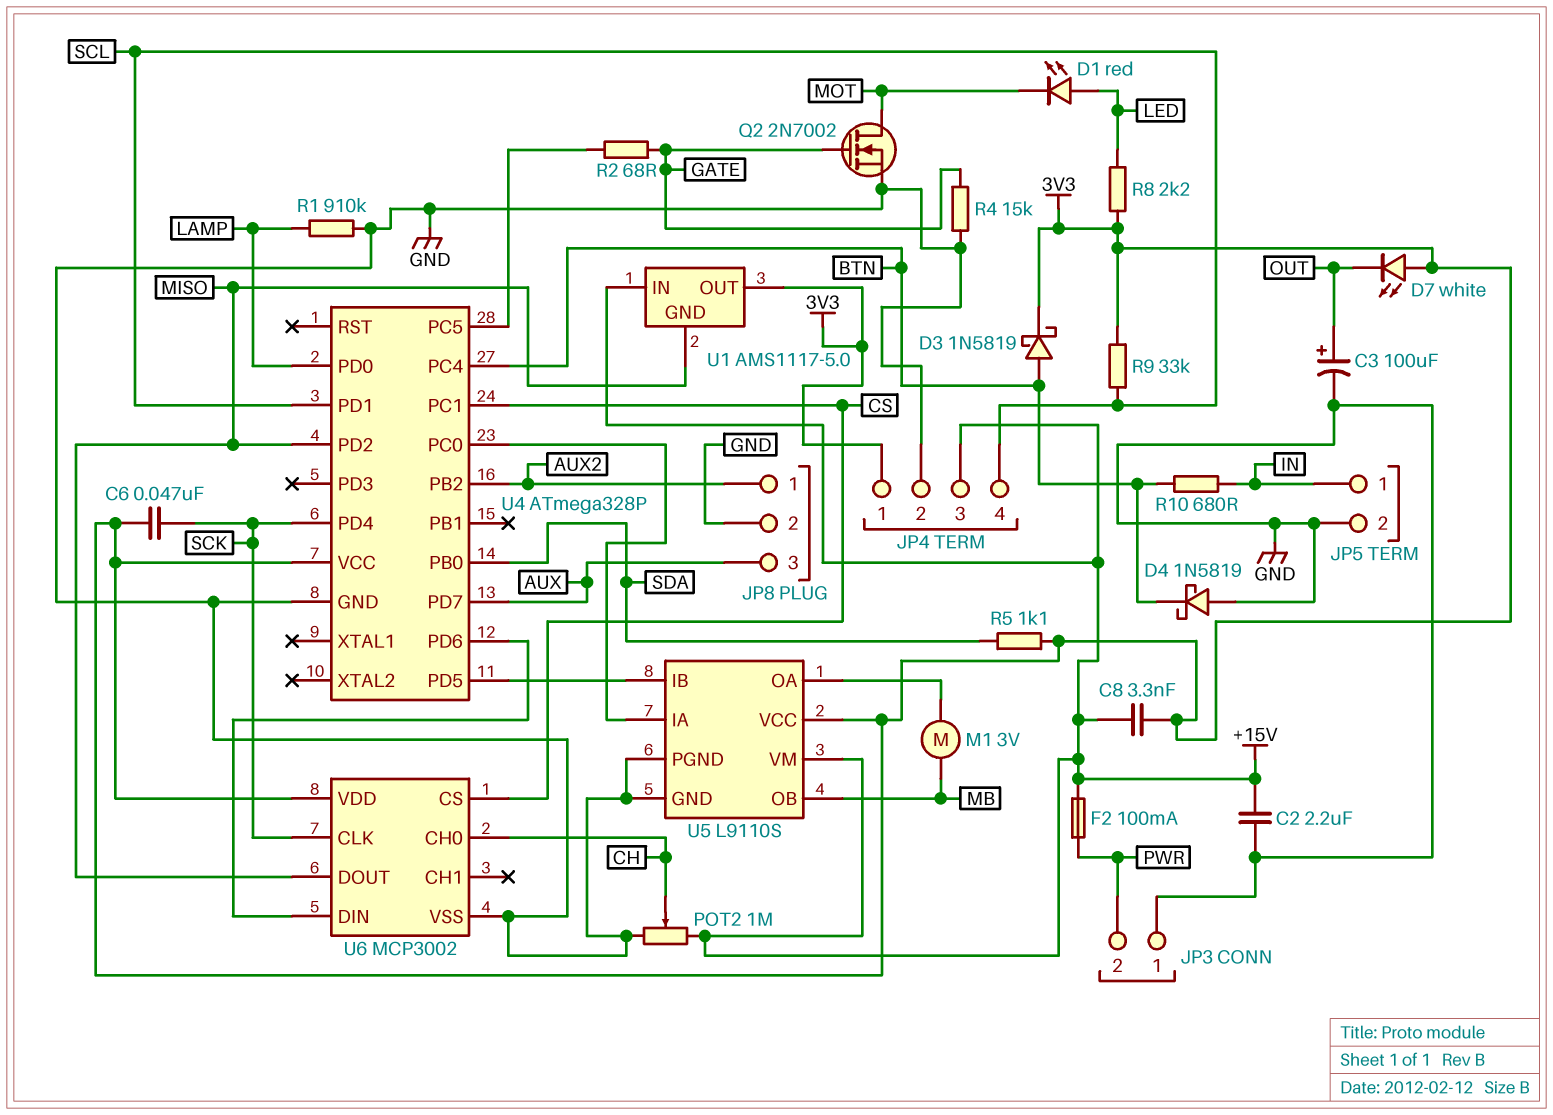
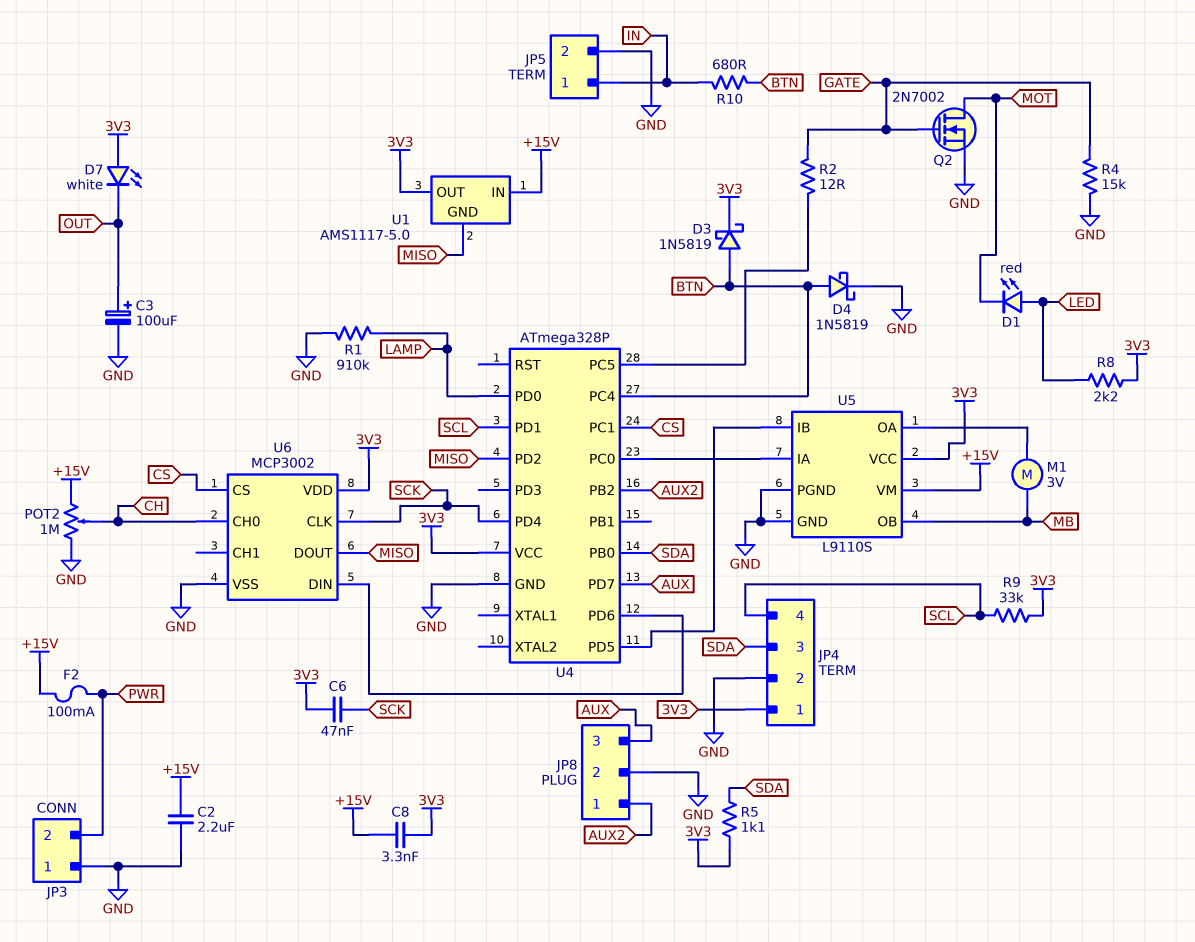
D4: schottky 1N5819 (A GND, K BTN) -> schottky 1N5819 (A BTN, K GND)
JP4 pin 3: +15V -> SDA
R2: 68 (GATE, U4/PC5) -> 12 (GATE, U4/PC5)

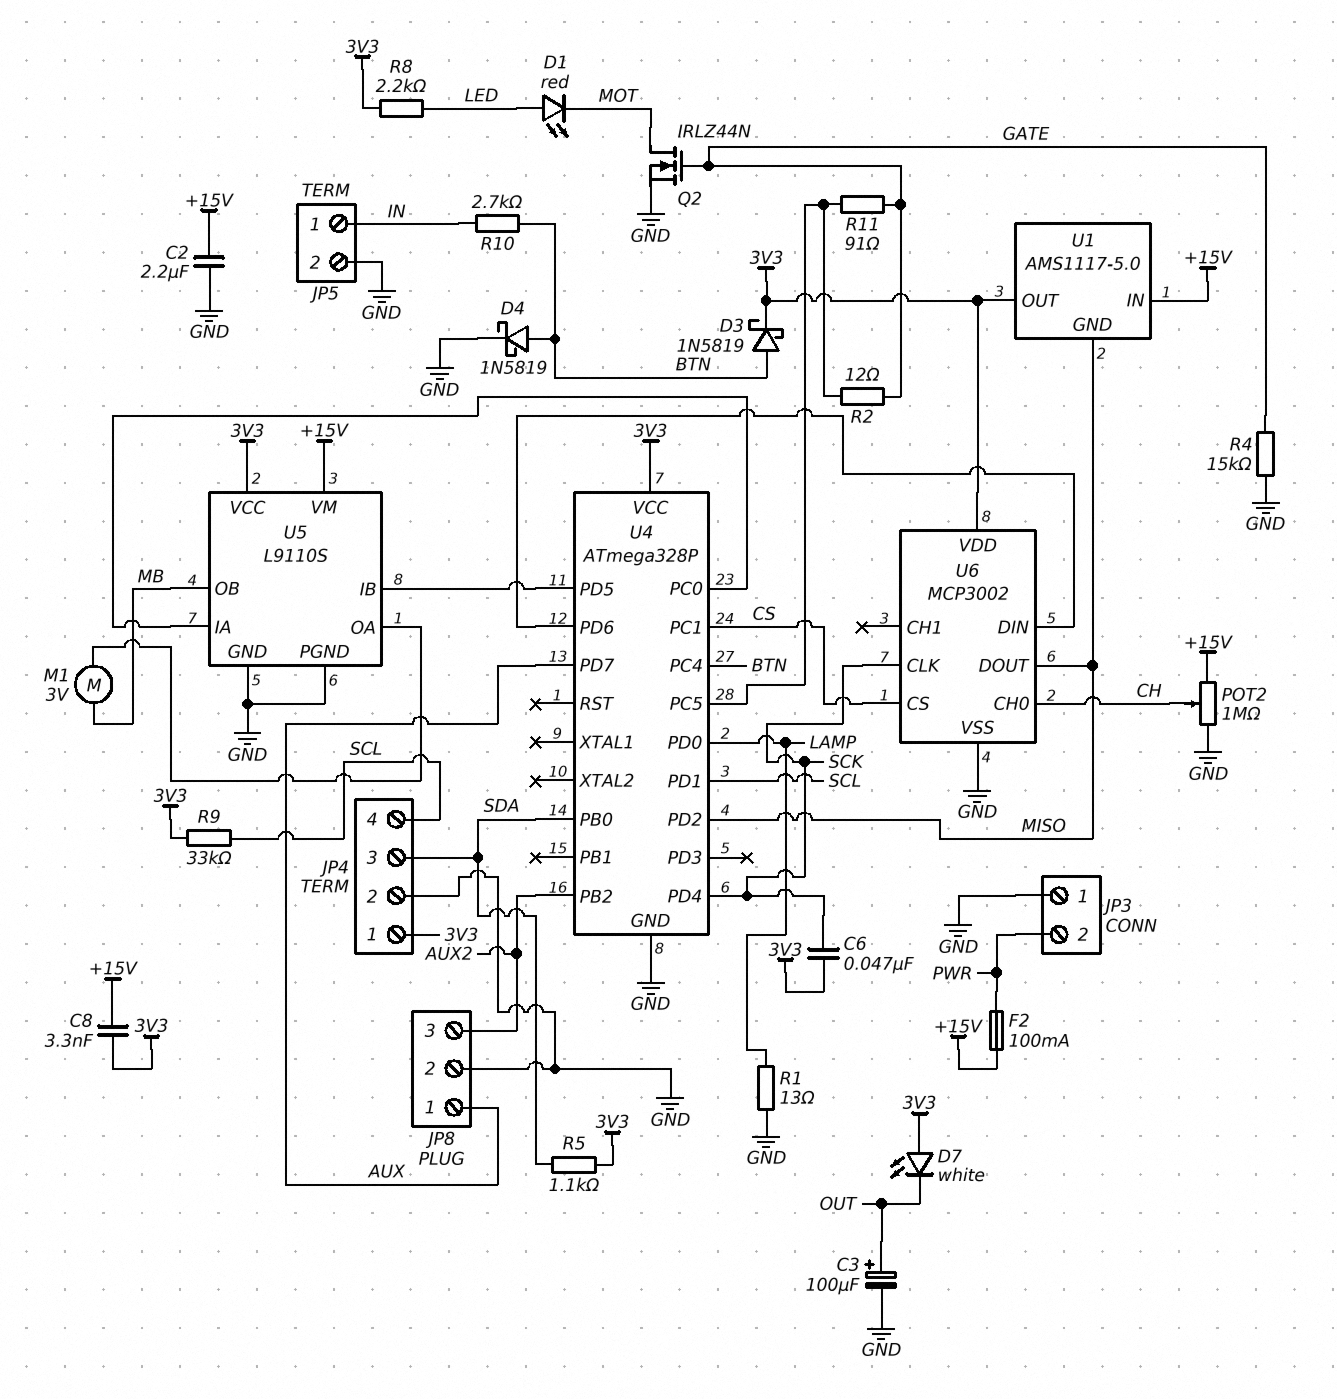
JP8 pin 1: AUX2 -> AUX
JP8 pin 3: AUX -> AUX2
Q2: NMOS 2N7002 (G GATE, D MOT, S GND) -> NMOS IRLZ44N (G GATE, D MOT, S GND)
R1: 910k (GND, LAMP) -> 13 (GND, LAMP)
R10: 680 (BTN, IN) -> 2.7k (BTN, IN)
R11: none -> 91 (GATE, U4/PC5)

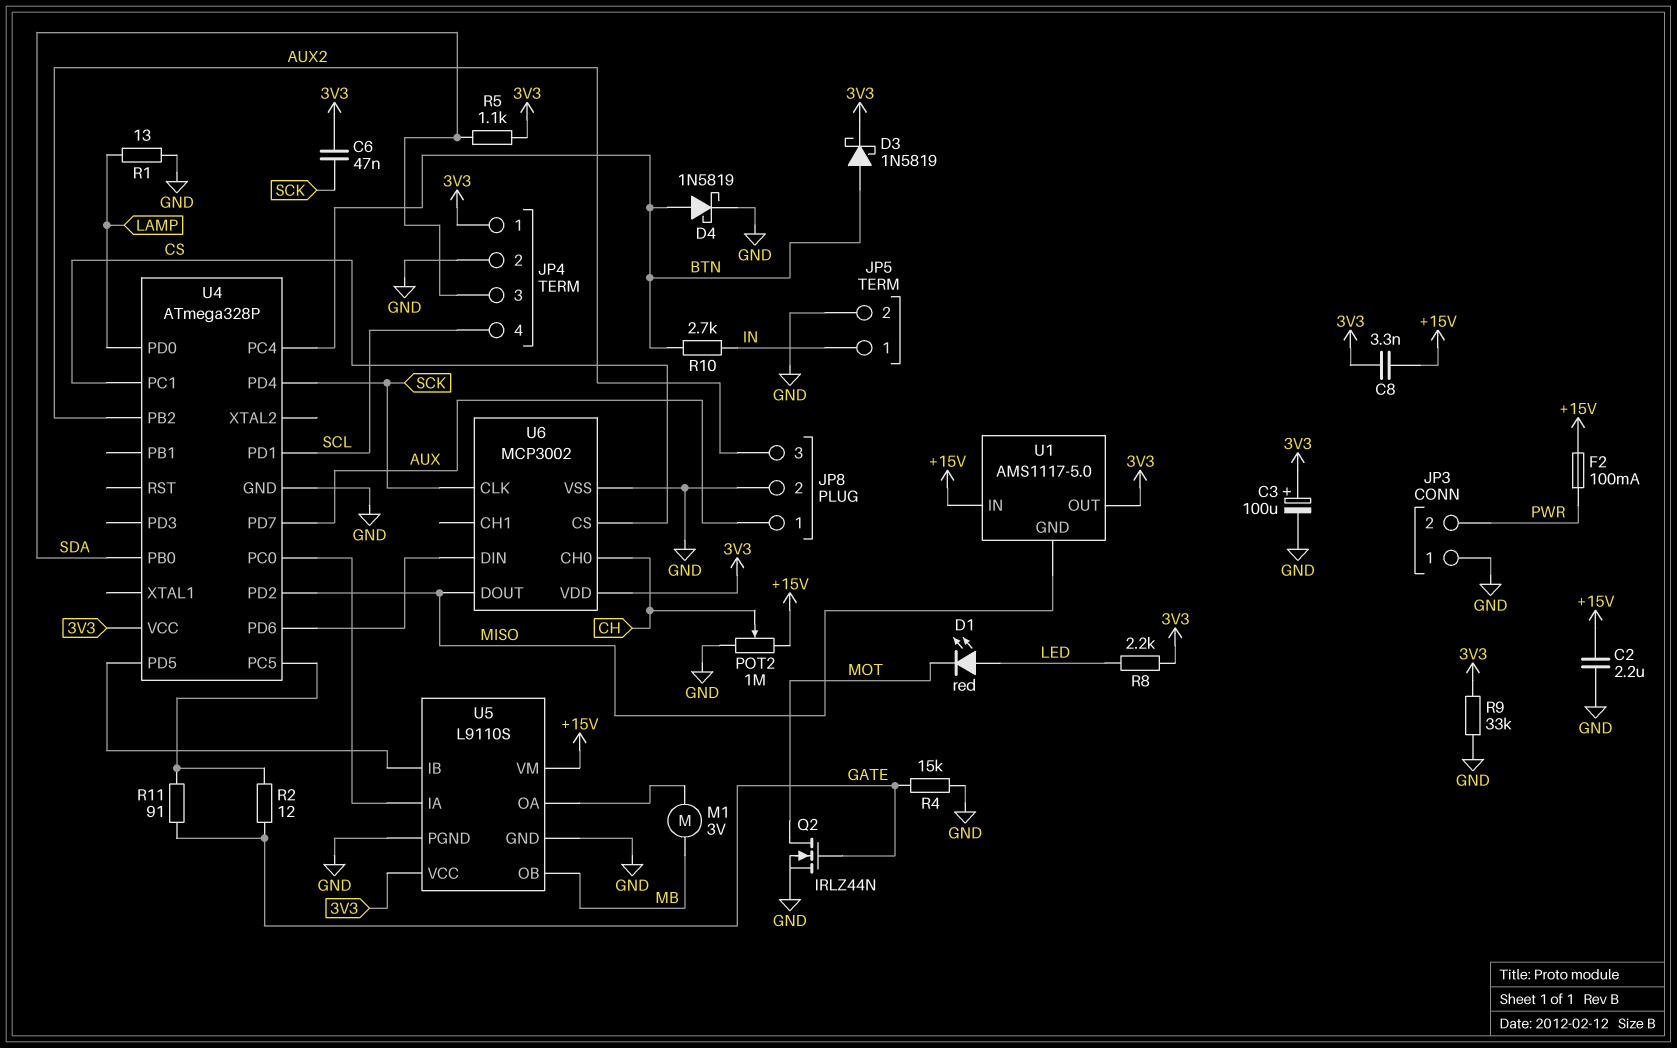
C3: 100uF (plus OUT, minus GND) -> 100uF (plus 3V3, minus GND)
D7: LED white (A 3V3, K OUT) -> none
R9: 33k (3V3, SCL) -> 33k (3V3, GND)

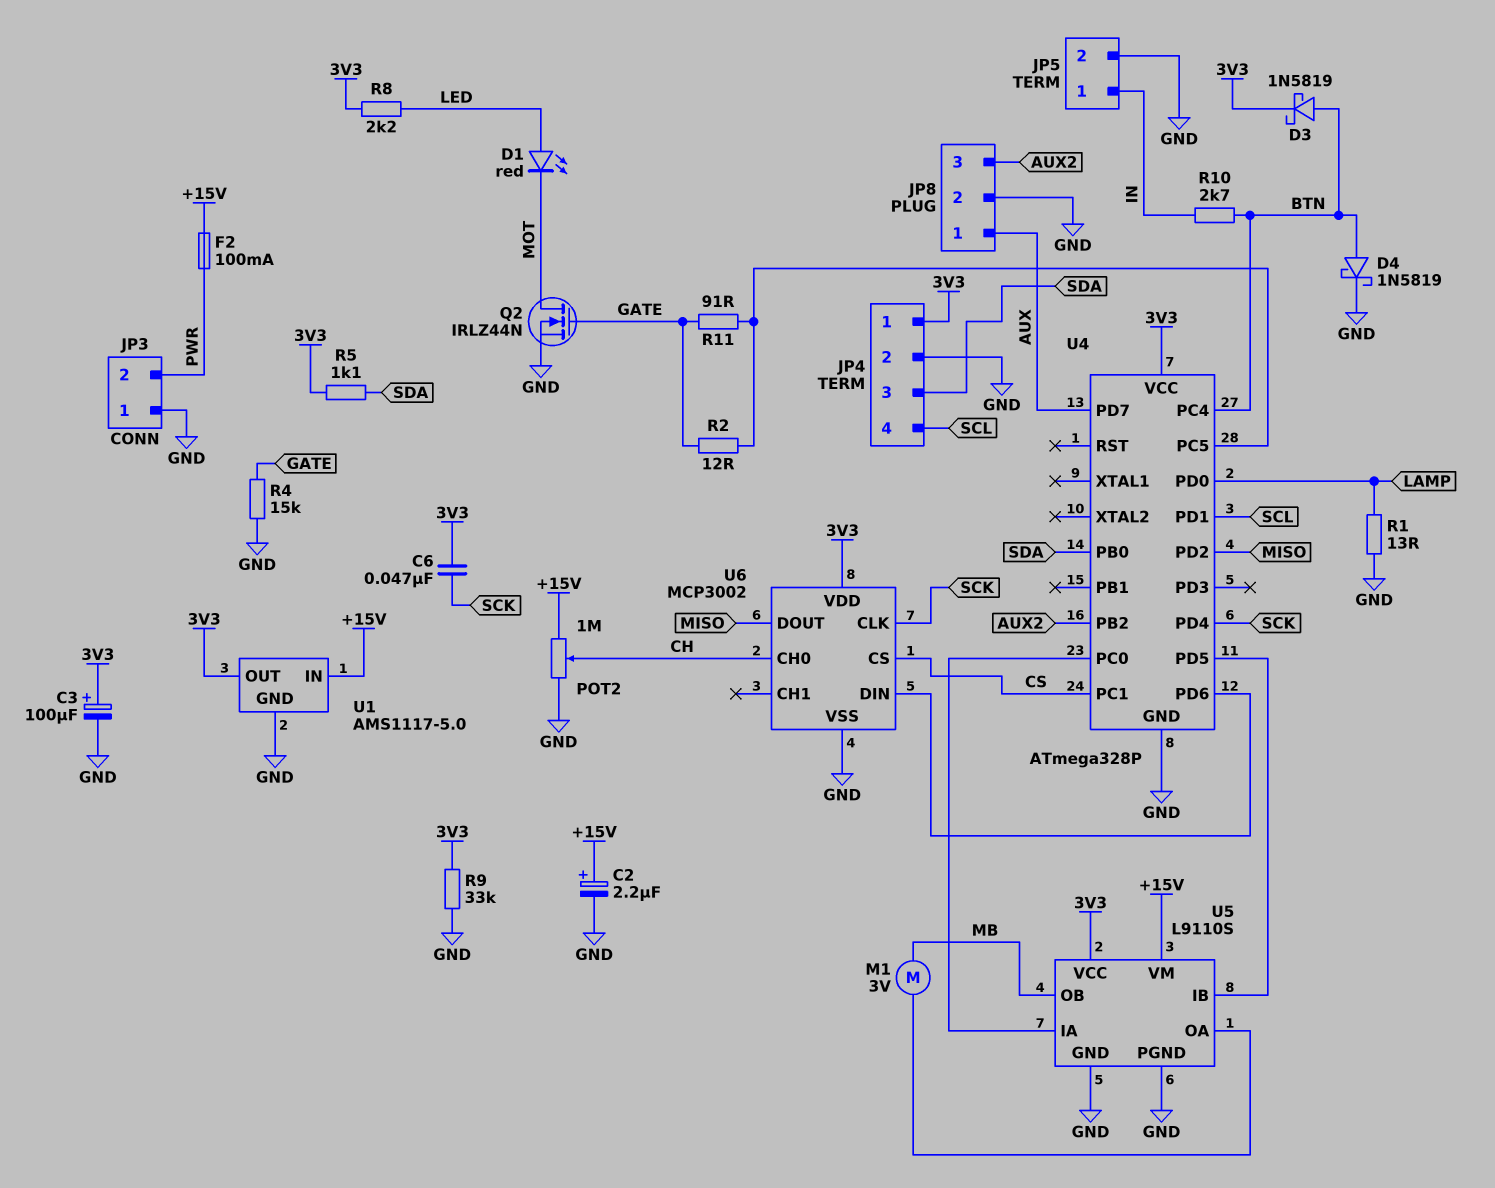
C2: 2.2uF (+15V, GND) -> 2.2uF (plus +15V, minus GND)
C8: 3.3nF (+15V, 3V3) -> none
U1 pin GND: MISO -> GND

